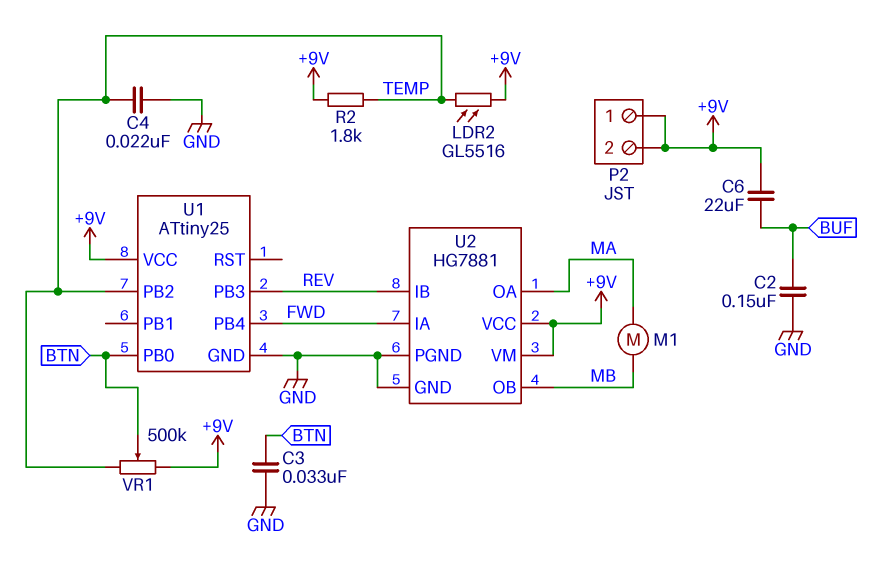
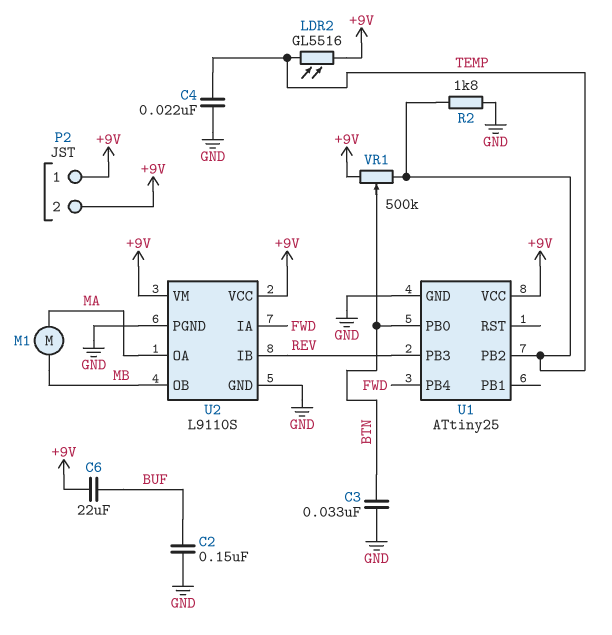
R2: 1.8k (+9V, TEMP) -> 1.8k (GND, TEMP)
U2: HG7881 -> L9110S

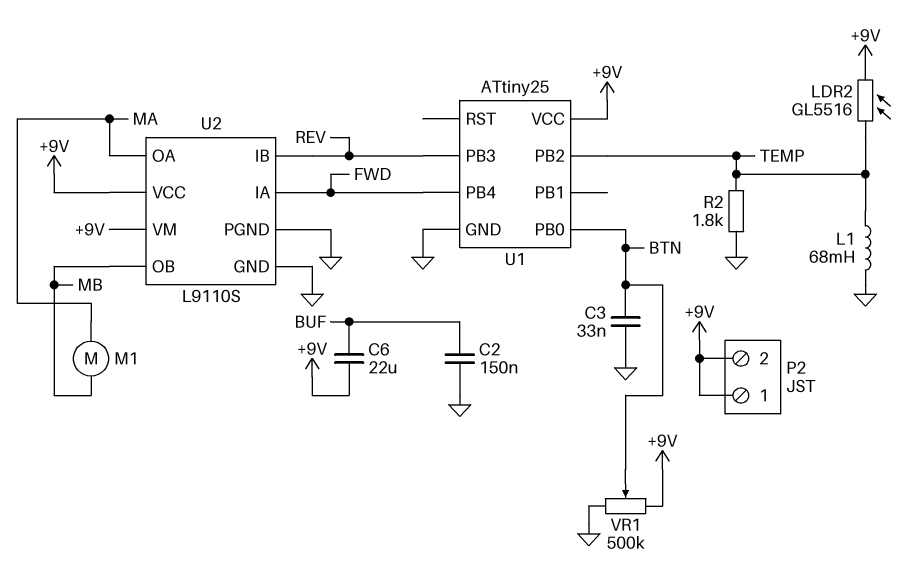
C4: 22nF (GND, TEMP) -> none
L1: none -> 68mH (GND, TEMP)
VR1: 500k (+9V, TEMP, wiper BTN) -> 500k (+9V, GND, wiper BTN)

